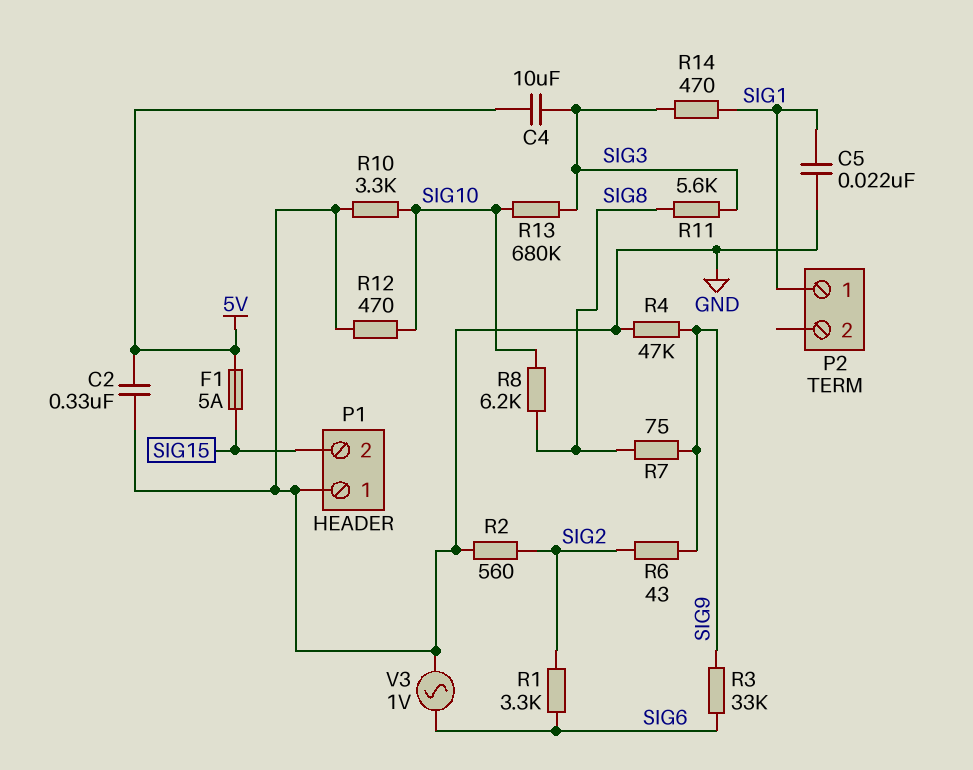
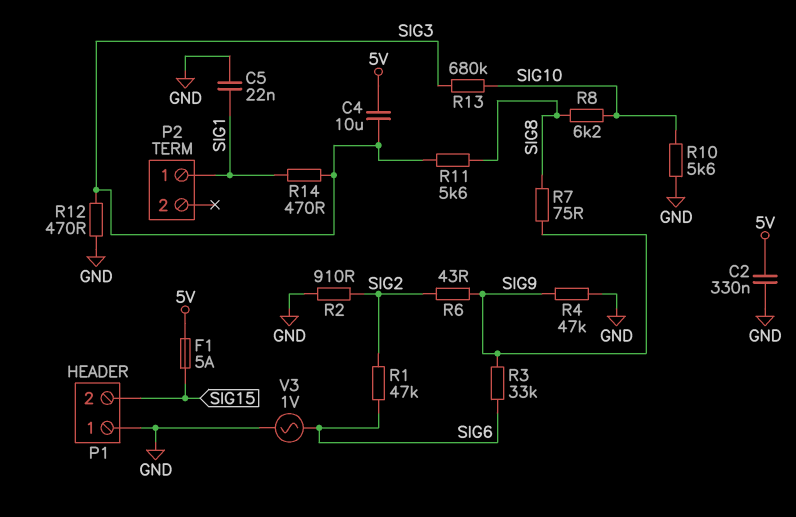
R1: 3.3k (SIG2, SIG6) -> 47k (SIG2, SIG6)
R2: 560 (GND, SIG2) -> 910 (GND, SIG2)
R10: 3.3k (GND, SIG10) -> 5.6k (GND, SIG10)
R12: 470 (GND, SIG10) -> 470 (GND, SIG3)

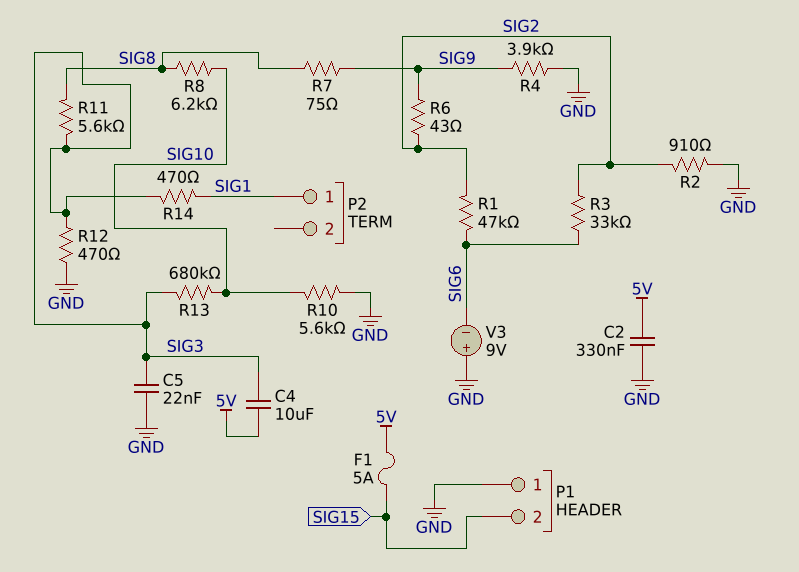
C5: 22nF (GND, SIG1) -> 22nF (GND, SIG3)
R3: 33k (SIG6, SIG9) -> 33k (SIG2, SIG6)
R4: 47k (GND, SIG9) -> 3.9k (GND, SIG9)
V3: AC 1V (GND, SIG6) -> 9V (plus GND, minus SIG6)

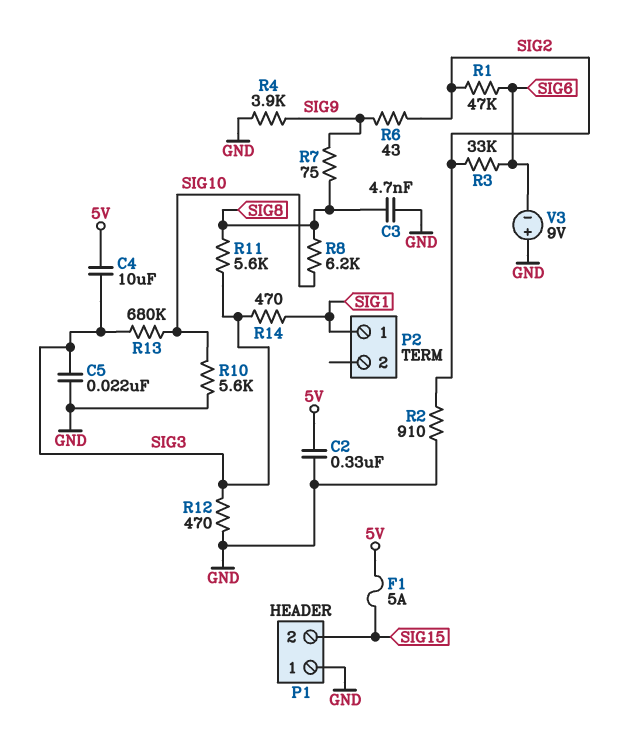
C3: none -> 4.7nF (GND, SIG8)

